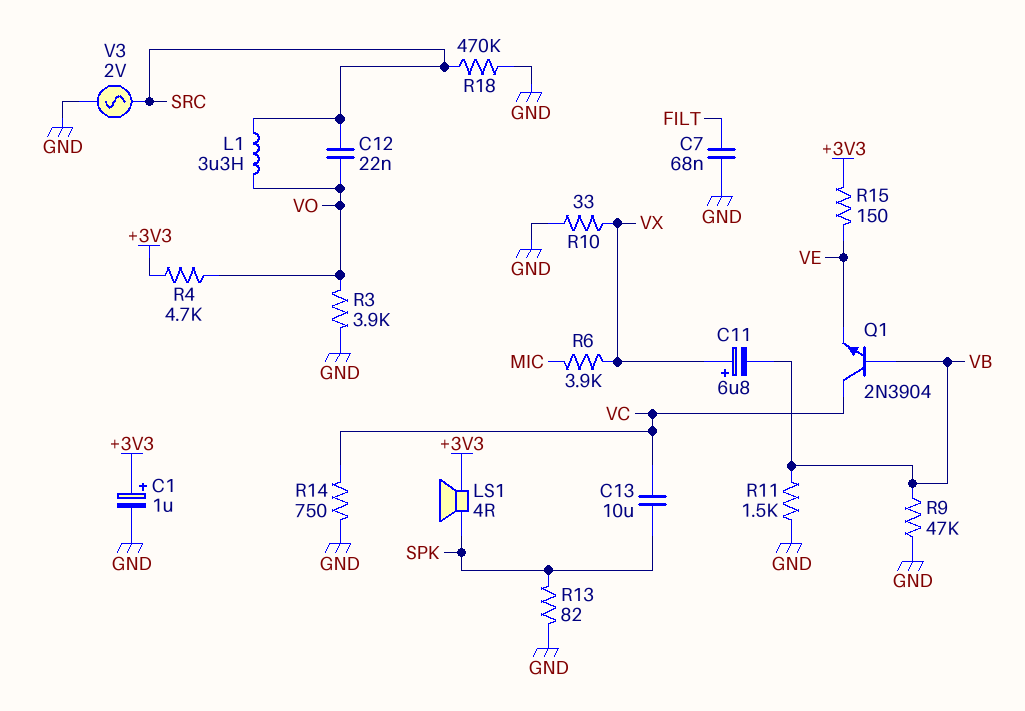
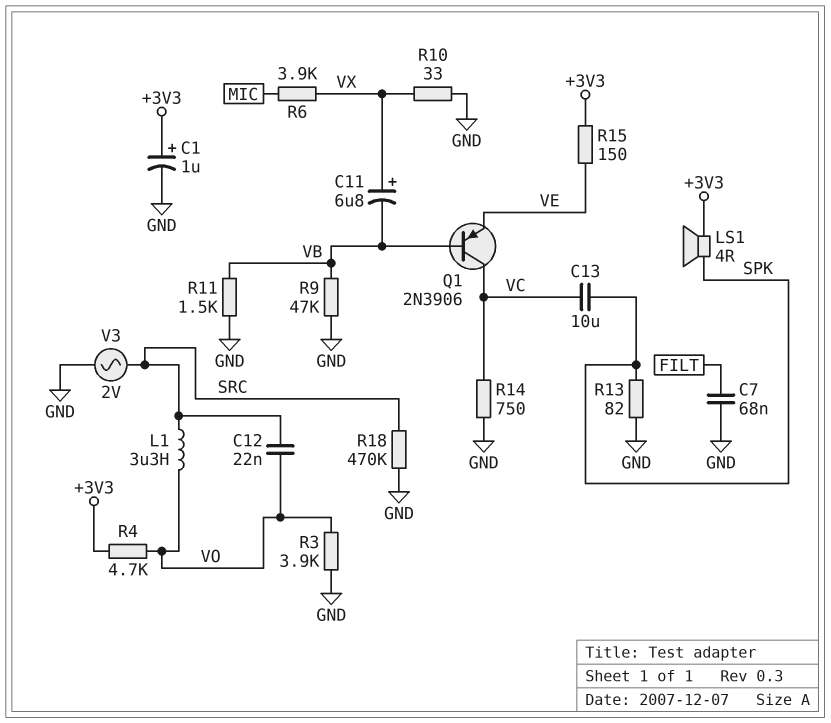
Q1: NPN 2N3904 (B VB, C VC, E VE) -> PNP 2N3906 (B VB, C VC, E VE)

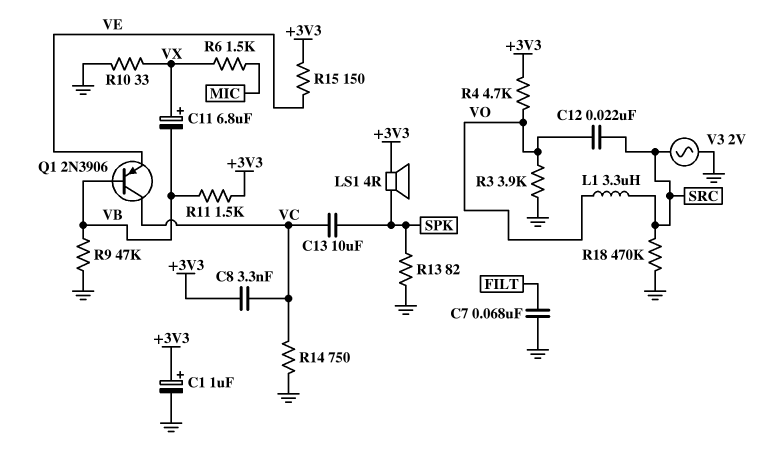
C8: none -> 3.3nF (+3V3, VC)
R6: 3.9k (MIC, VX) -> 1.5k (MIC, VX)
R11: 1.5k (GND, VB) -> 1.5k (+3V3, VB)

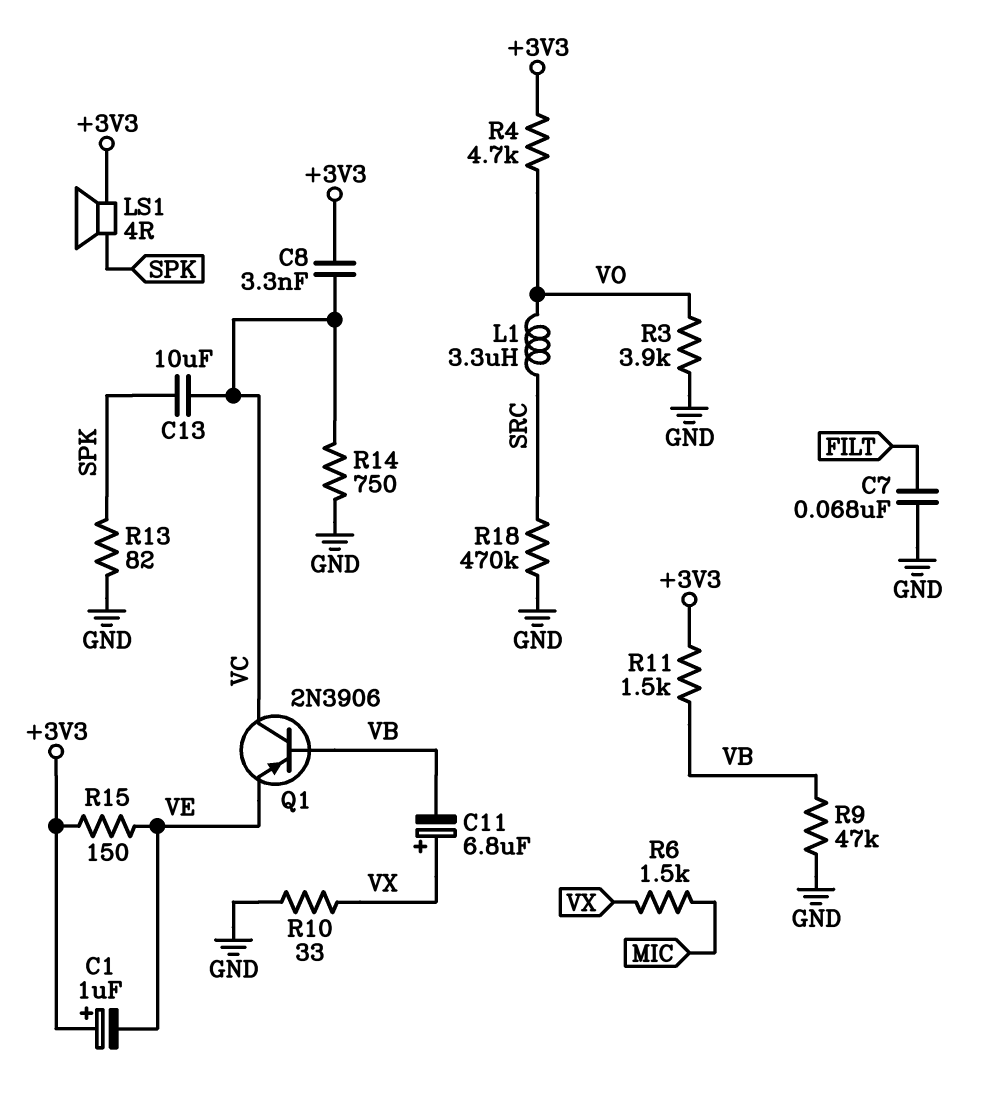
C1: 1uF (plus +3V3, minus GND) -> 1uF (plus +3V3, minus VE)
C12: 22nF (SRC, VO) -> none
V3: AC 2V (GND, SRC) -> none

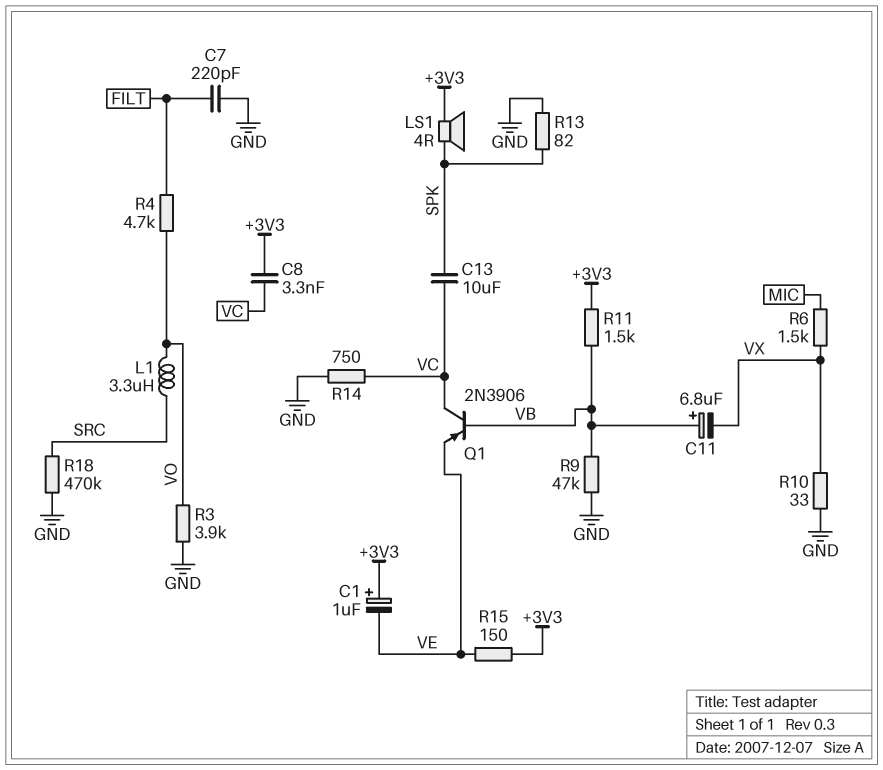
C7: 68nF (FILT, GND) -> 220pF (FILT, GND)
C11: 6.8uF (plus VX, minus VB) -> 6.8uF (plus VB, minus VX)
R4: 4.7k (+3V3, VO) -> 4.7k (FILT, VO)

